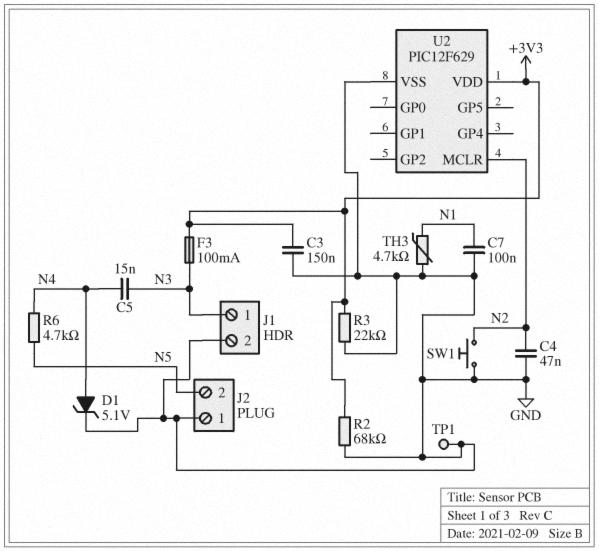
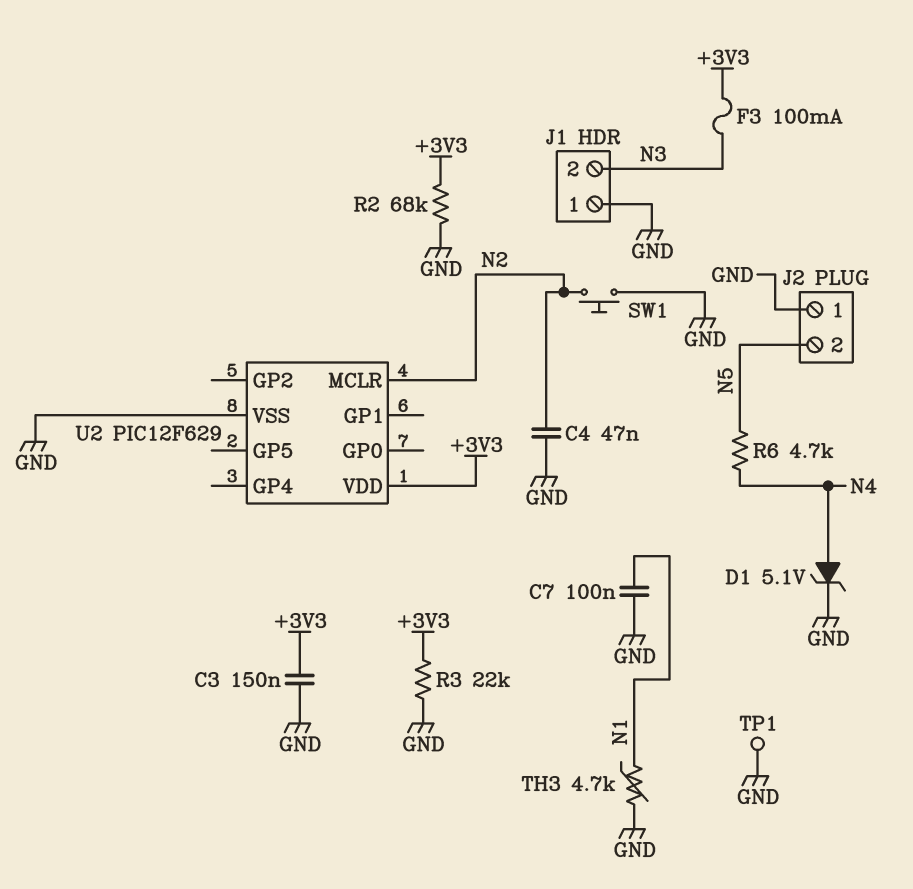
C5: 15nF (N3, N4) -> none
J1 pin 1: N3 -> GND
J1 pin 2: GND -> N3

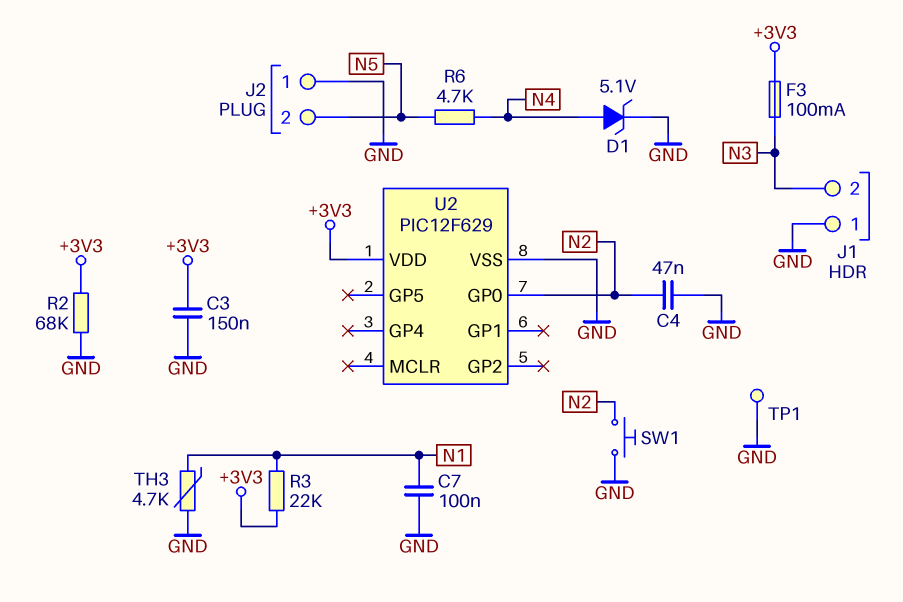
R3: 22k (+3V3, GND) -> 22k (+3V3, N1)
U2 pin GP0: none -> N2
U2 pin MCLR: N2 -> none

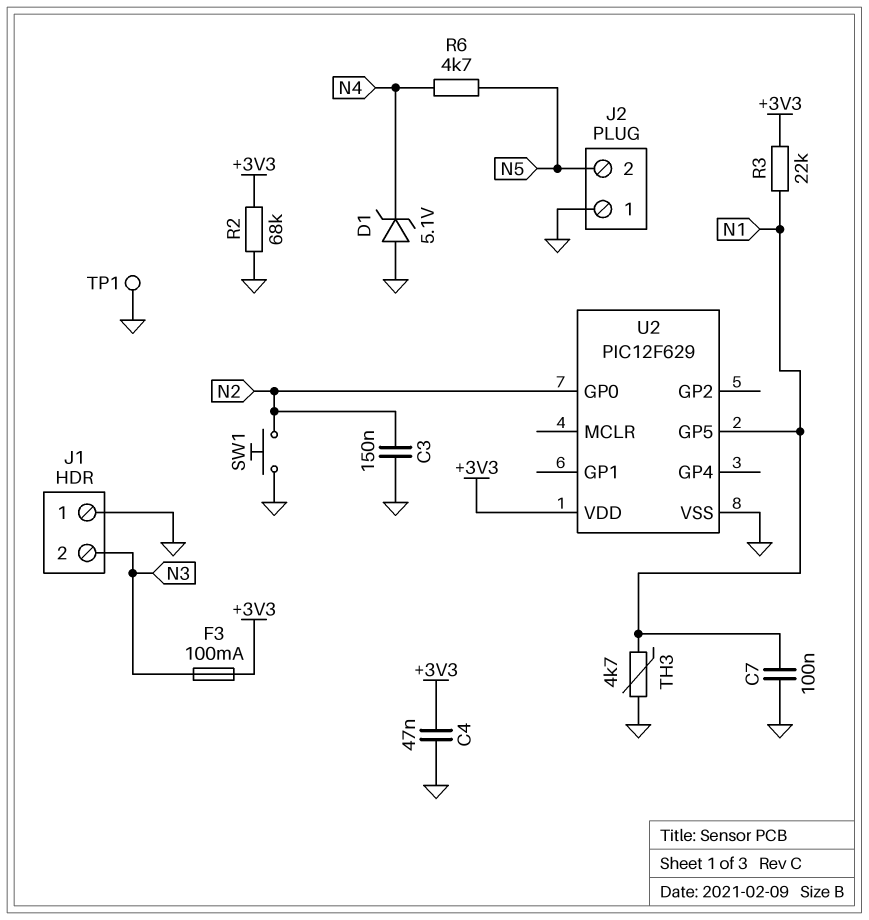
C3: 150nF (+3V3, GND) -> 150nF (GND, N2)
C4: 47nF (GND, N2) -> 47nF (+3V3, GND)
D1: zener 5.1V (A N4, K GND) -> zener 5.1V (A GND, K N4)
U2 pin GP5: none -> N1

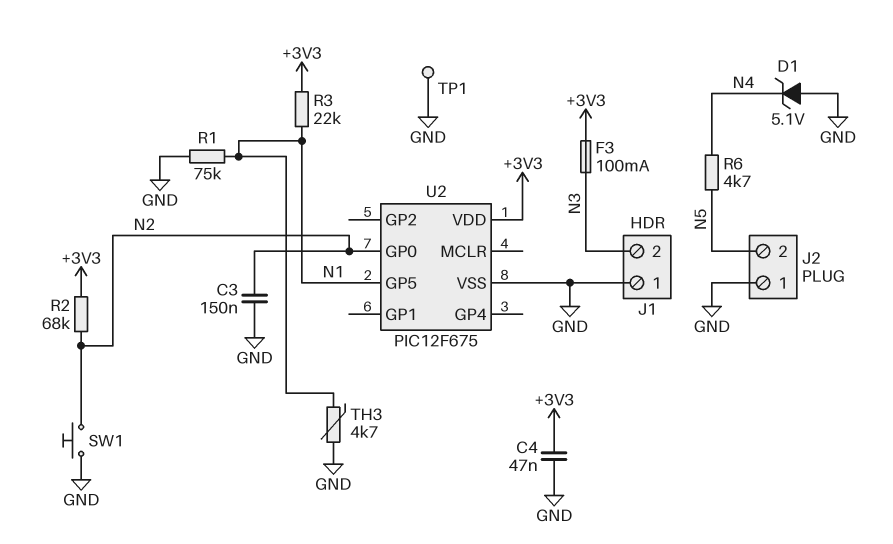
C7: 100nF (GND, N1) -> none
R1: none -> 75k (GND, N1)
R2: 68k (+3V3, GND) -> 68k (+3V3, N2)
U2: PIC12F629 -> PIC12F675

